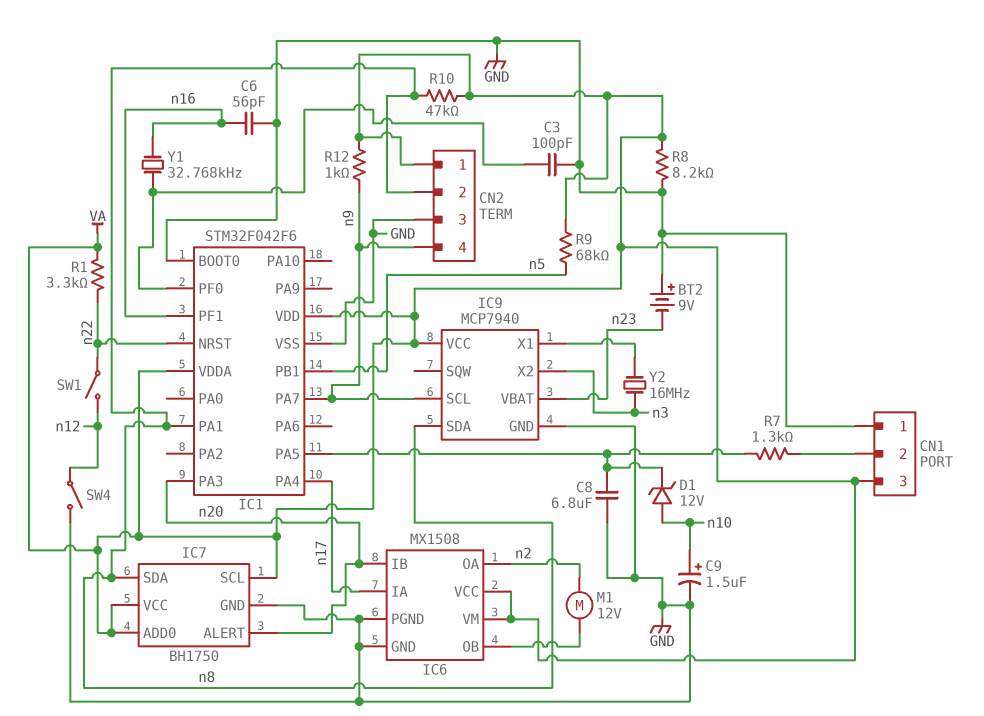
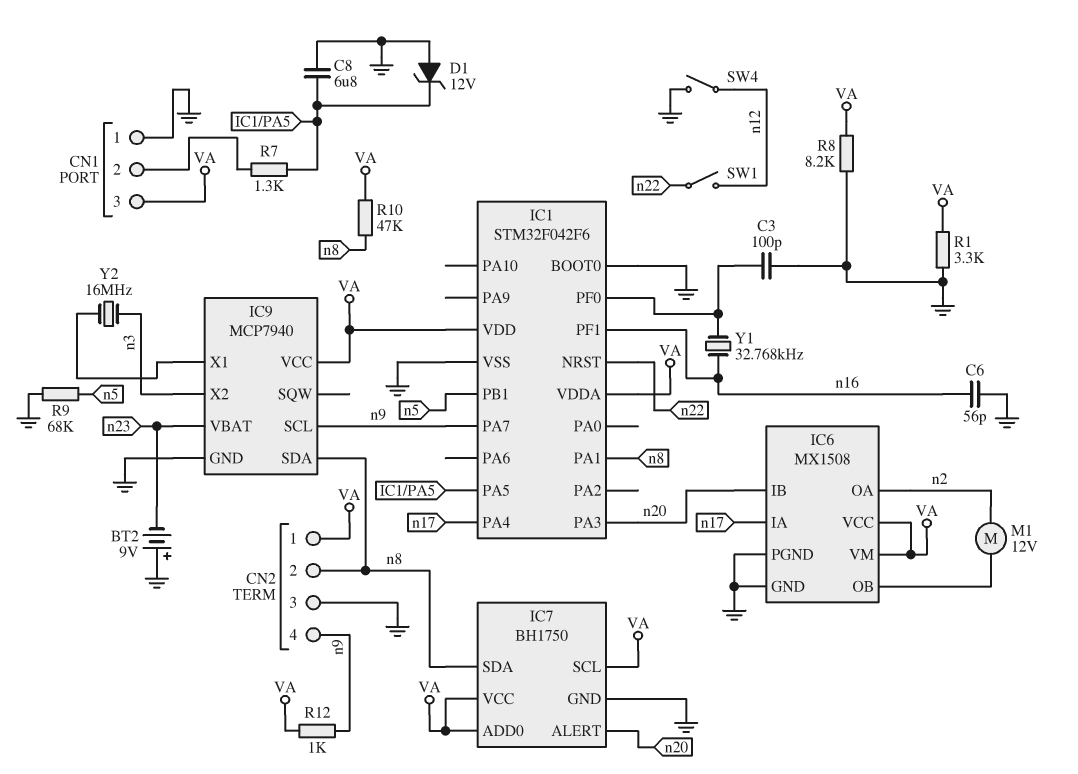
C9: 1.5uF (plus n10, minus GND) -> none
D1: zener 12V (A n10, K IC1/PA5) -> zener 12V (A GND, K IC1/PA5)
R1: 3.3k (VA, n22) -> 3.3k (GND, VA)
R9: 68k (VA, n5) -> 68k (GND, n5)

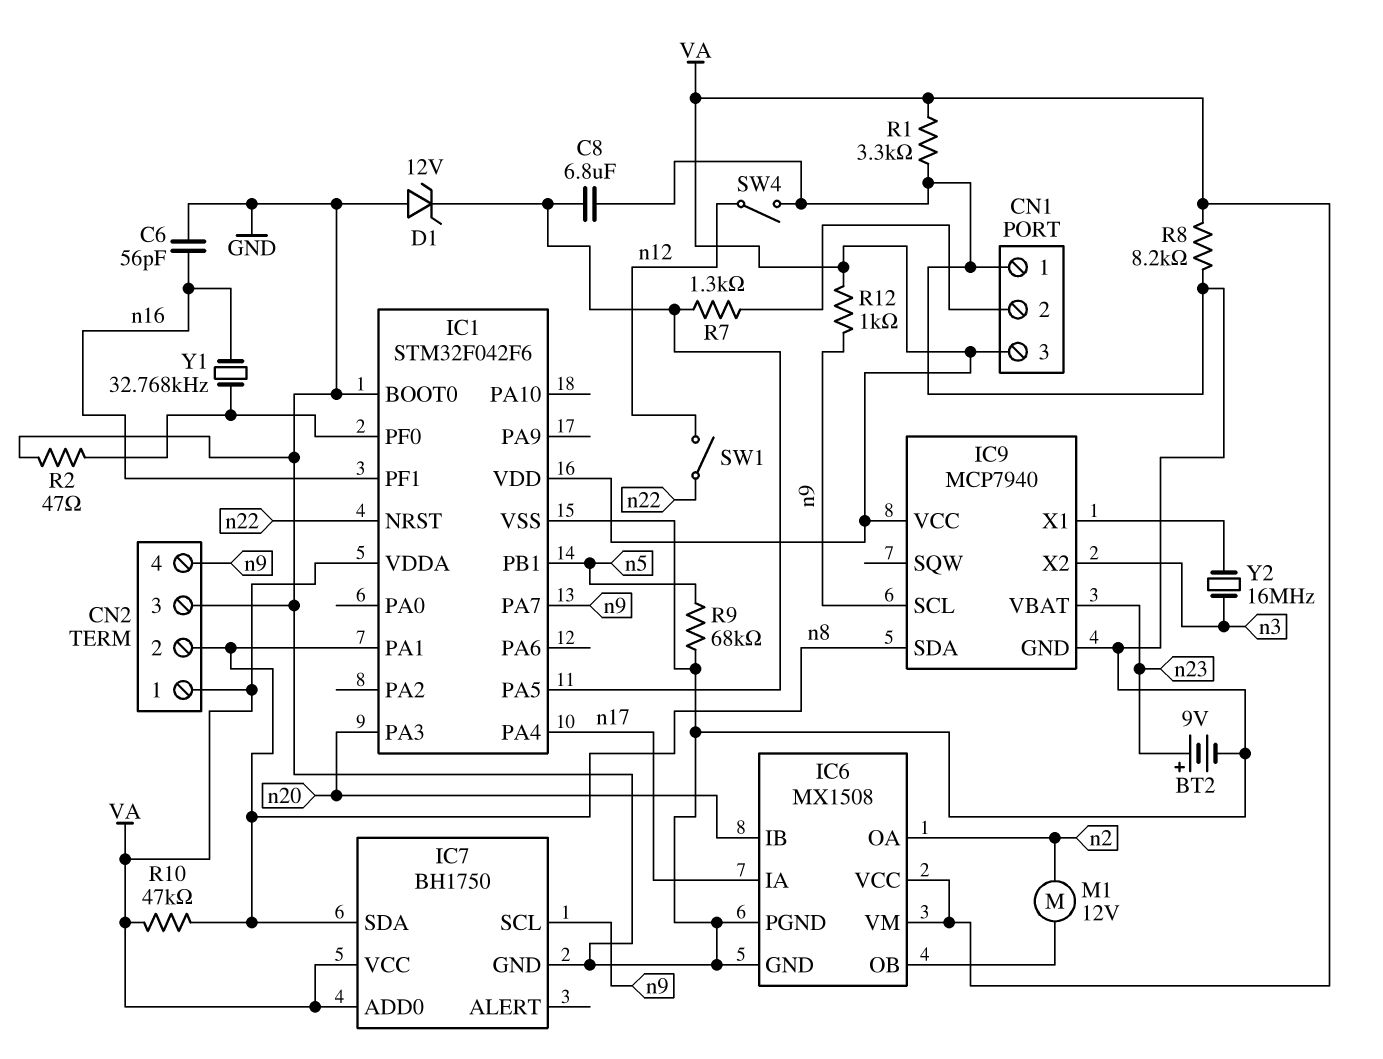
BT2: 9V (plus GND, minus n23) -> 9V (plus n23, minus GND)
C3: 100pF (GND, IC1/PF0) -> none
IC7 pin ALERT: n20 -> none
IC7 pin SCL: VA -> n9
R2: none -> 47 (GND, IC1/PF0)

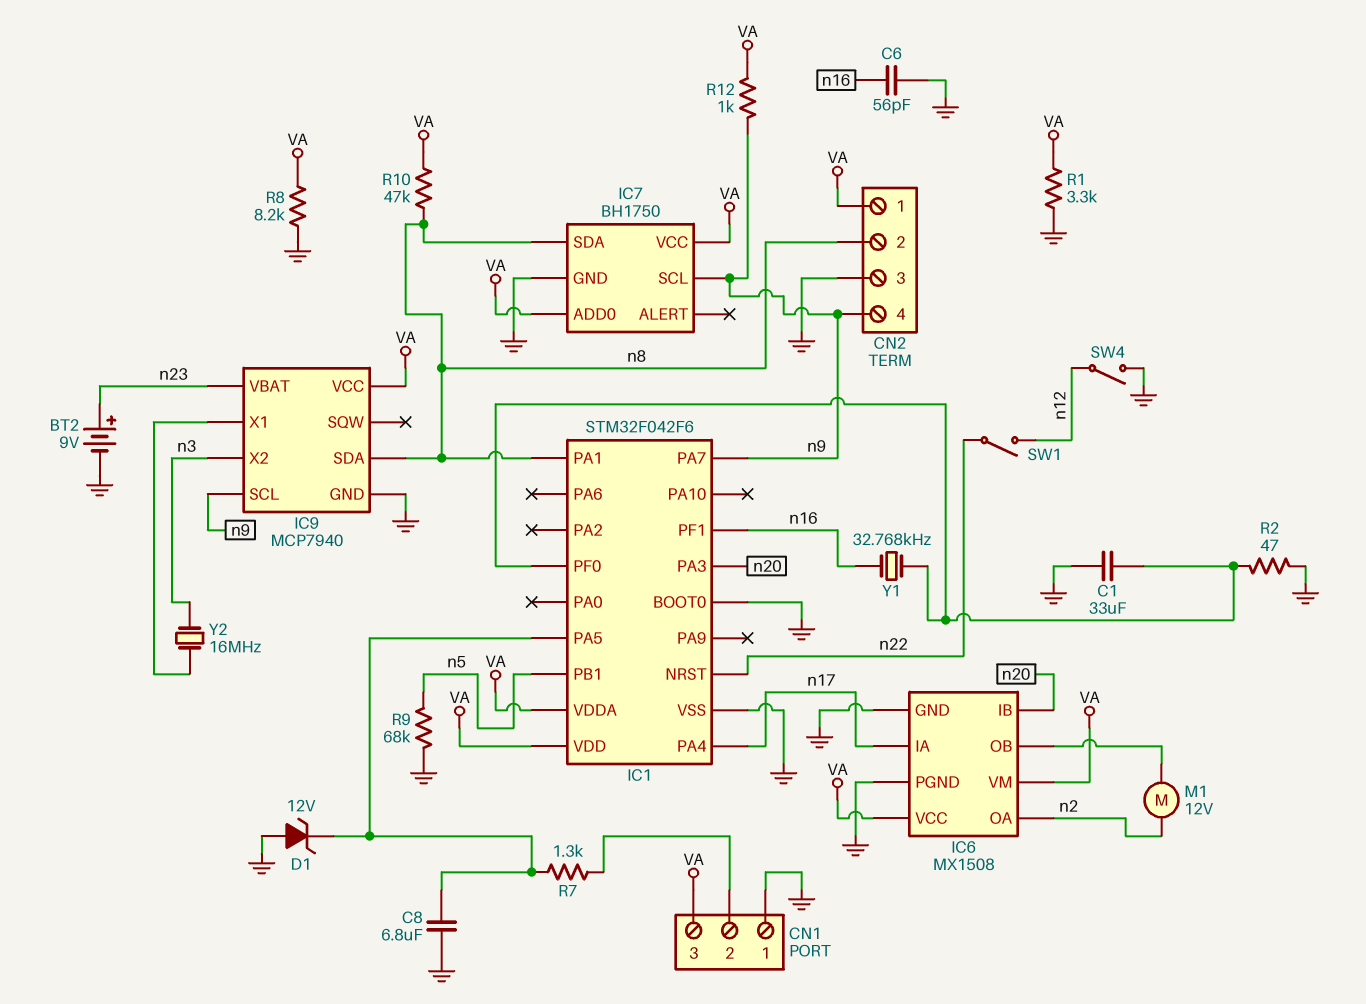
C1: none -> 33uF (GND, IC1/PF0)

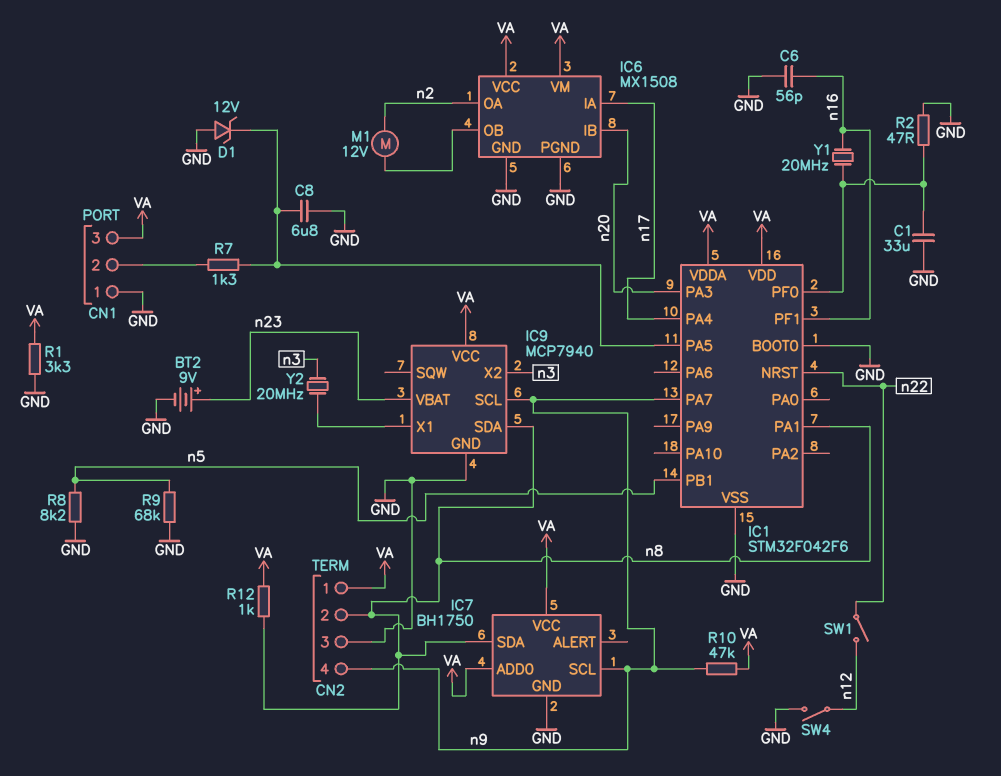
R8: 8.2k (GND, VA) -> 8.2k (GND, n5)
R10: 47k (VA, n8) -> 47k (VA, n9)
R12: 1k (VA, n9) -> 1k (VA, n8)
Y1: 32.768kHz (IC1/PF0, n16) -> 20MHz (IC1/PF0, n16)
Y2: 16MHz (IC9/X1, n3) -> 20MHz (IC9/X1, n3)

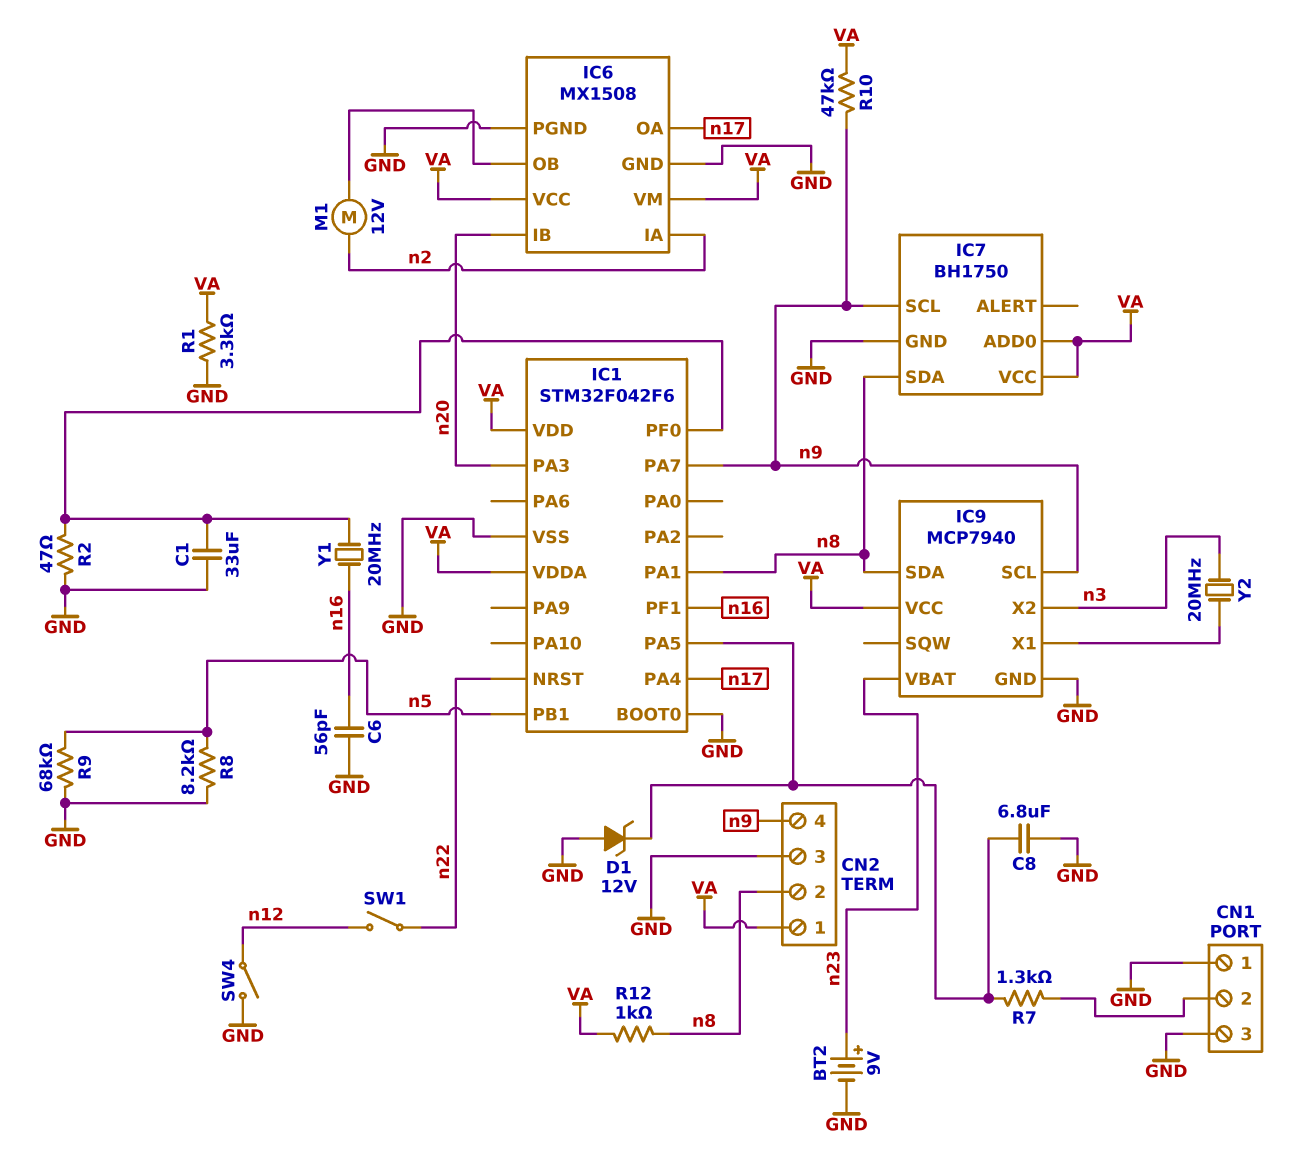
CN1 pin 3: VA -> GND
IC6 pin IA: n17 -> n2
IC6 pin OA: n2 -> n17

